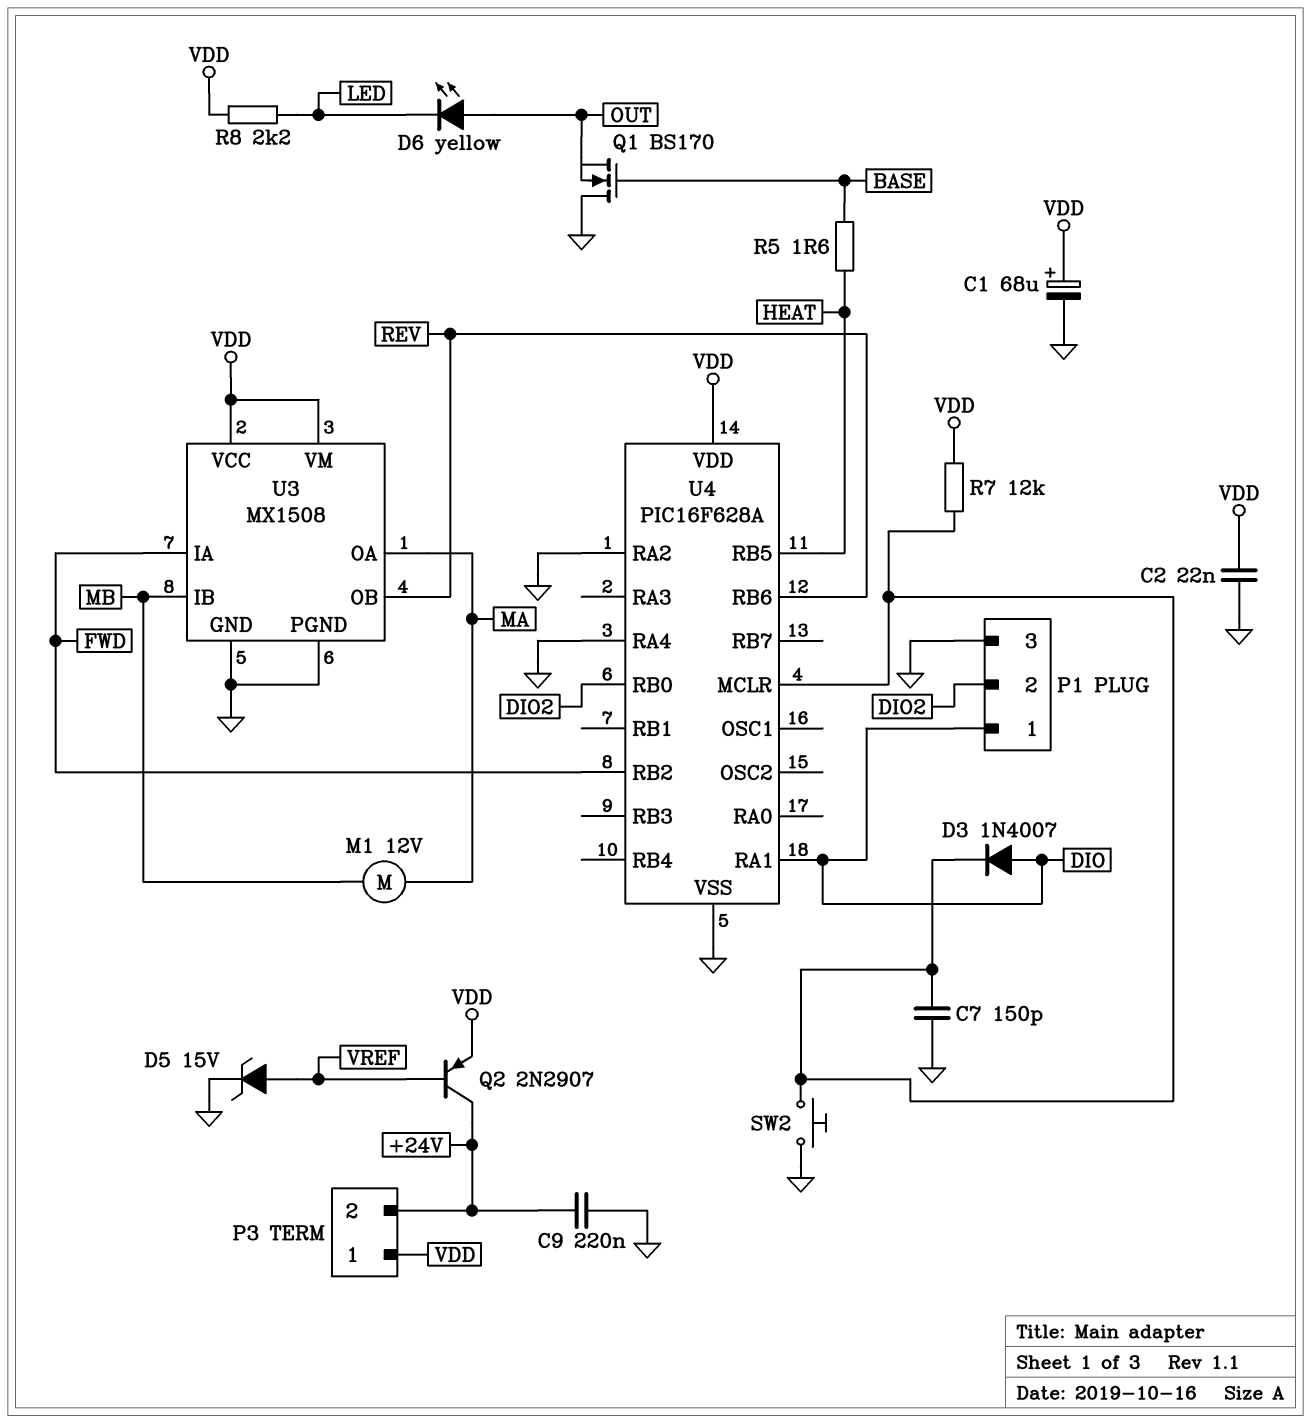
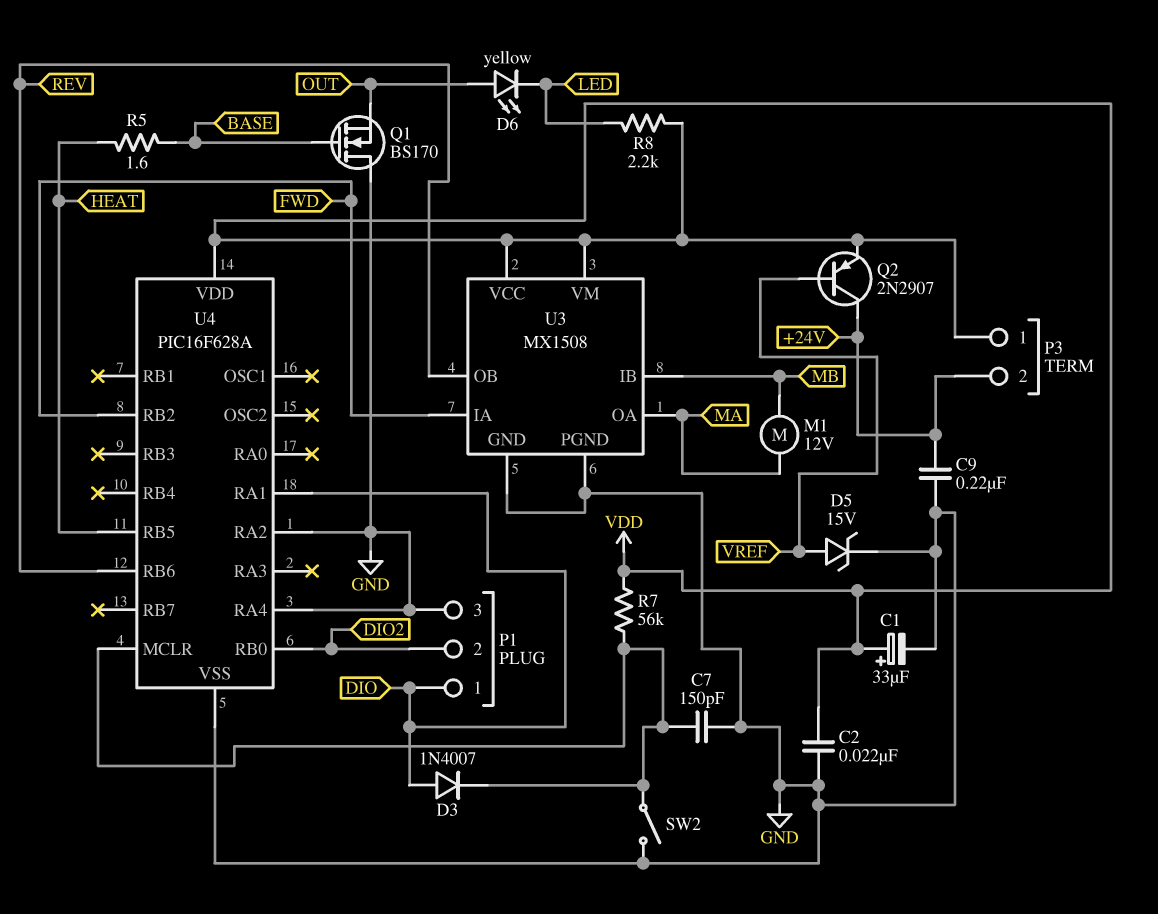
C1: 68uF (plus VDD, minus GND) -> 33uF (plus VDD, minus GND)
R7: 12k (U4/MCLR, VDD) -> 56k (U4/MCLR, VDD)
SW2: button (GND, U4/MCLR) -> switch (GND, U4/MCLR)

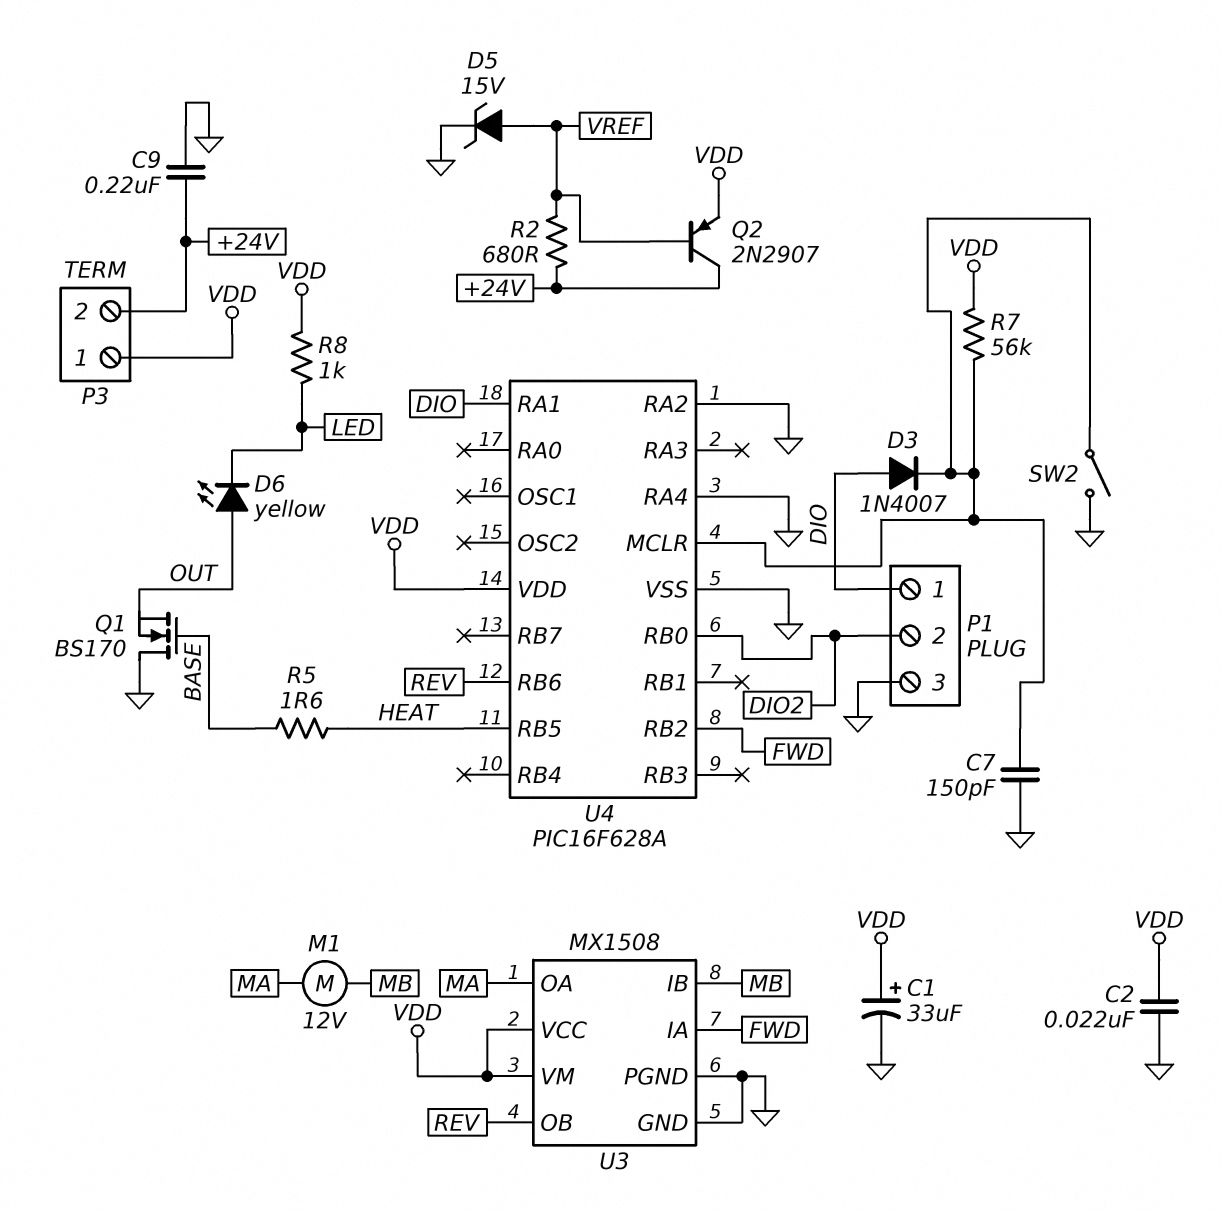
R2: none -> 680 (+24V, VREF)
R8: 2.2k (LED, VDD) -> 1k (LED, VDD)

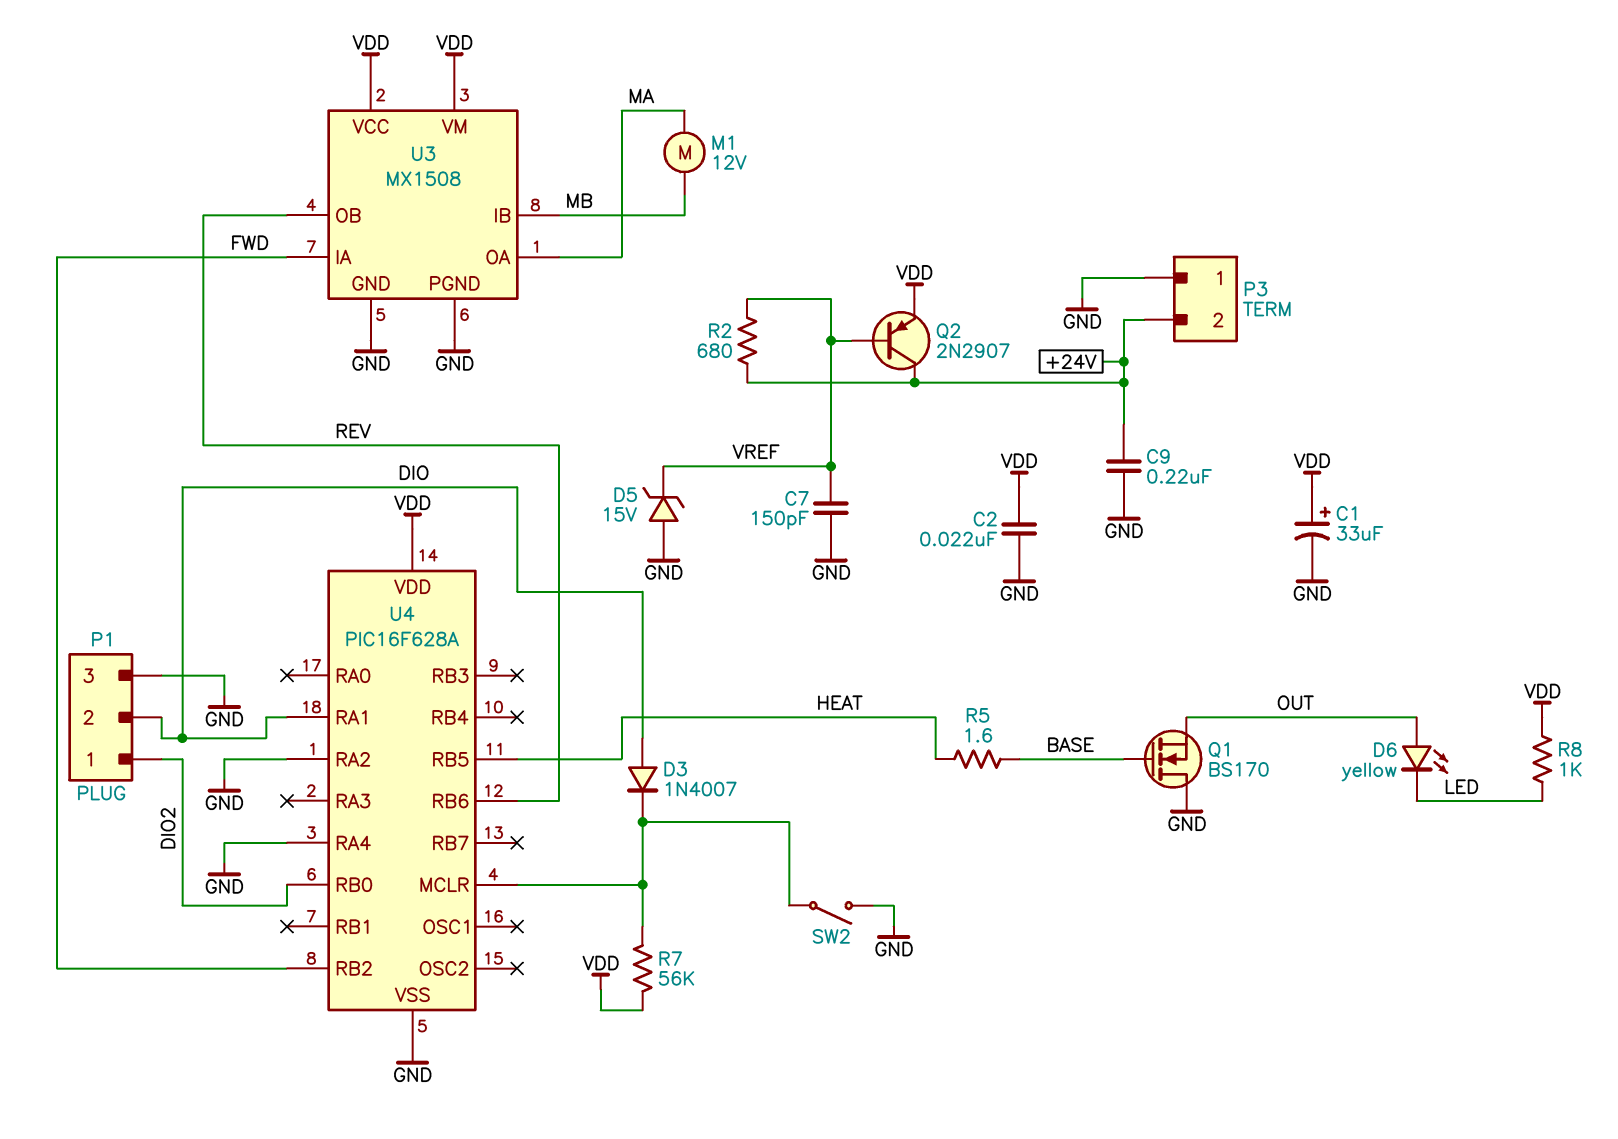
C7: 150pF (GND, U4/MCLR) -> 150pF (GND, VREF)
D5: zener 15V (A VREF, K GND) -> zener 15V (A GND, K VREF)
P1 pin 1: DIO -> DIO2
P1 pin 2: DIO2 -> DIO
P3 pin 1: VDD -> GND

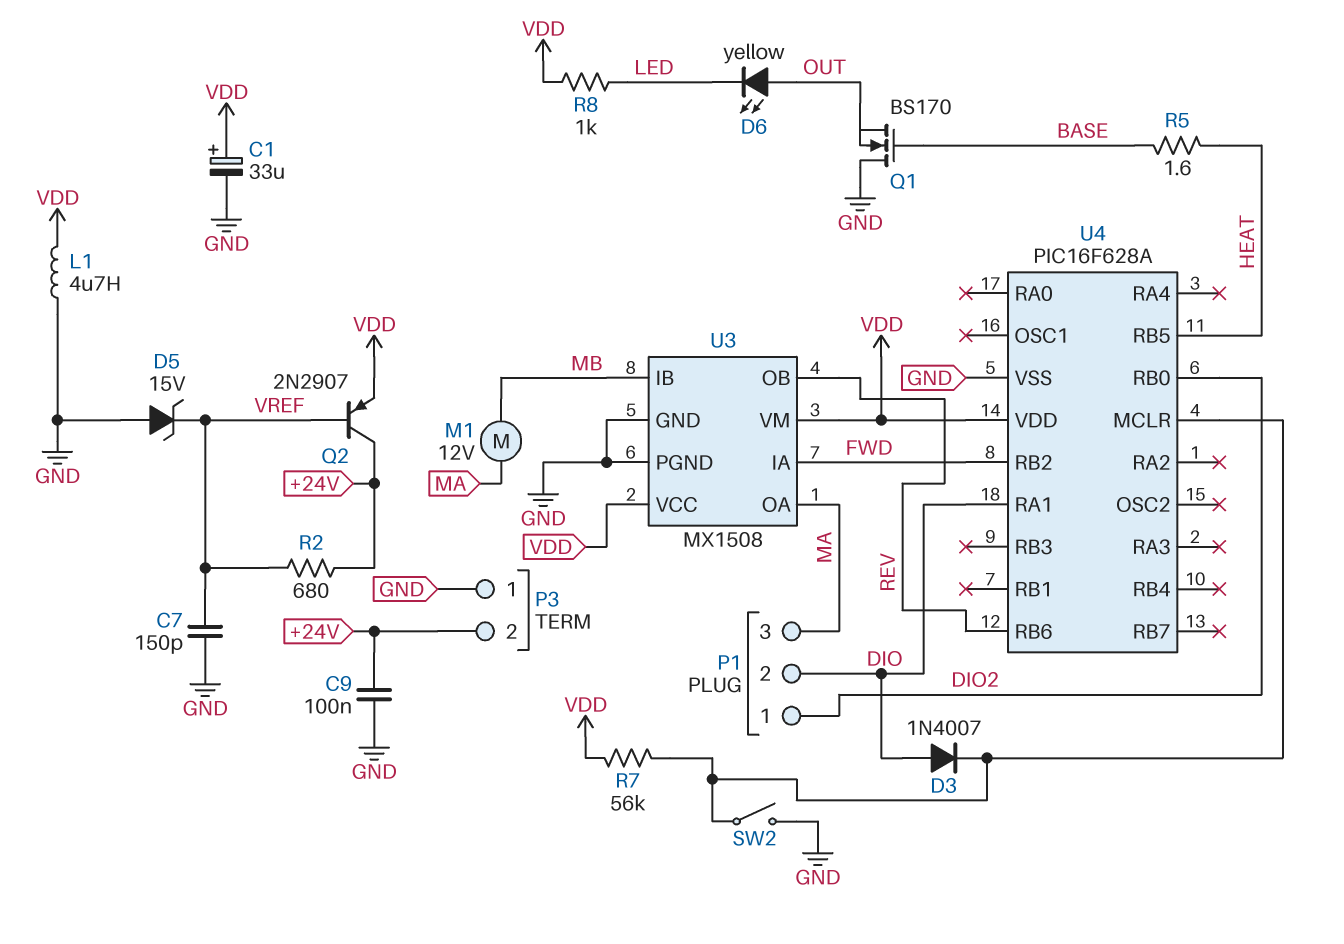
C2: 22nF (GND, VDD) -> none
C9: 220nF (+24V, GND) -> 100nF (+24V, GND)
L1: none -> 4.7uH (GND, VDD)
P1 pin 3: GND -> MA
U4 pin RA2: GND -> none
U4 pin RA4: GND -> none

